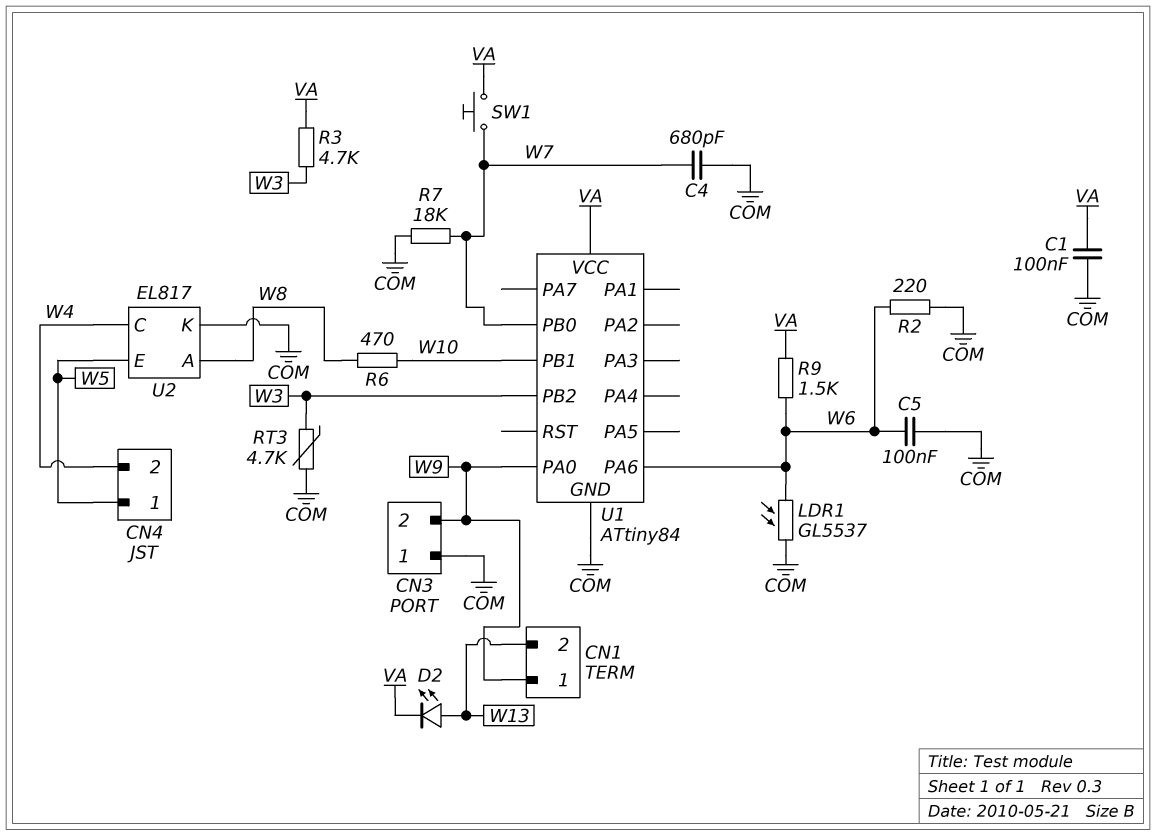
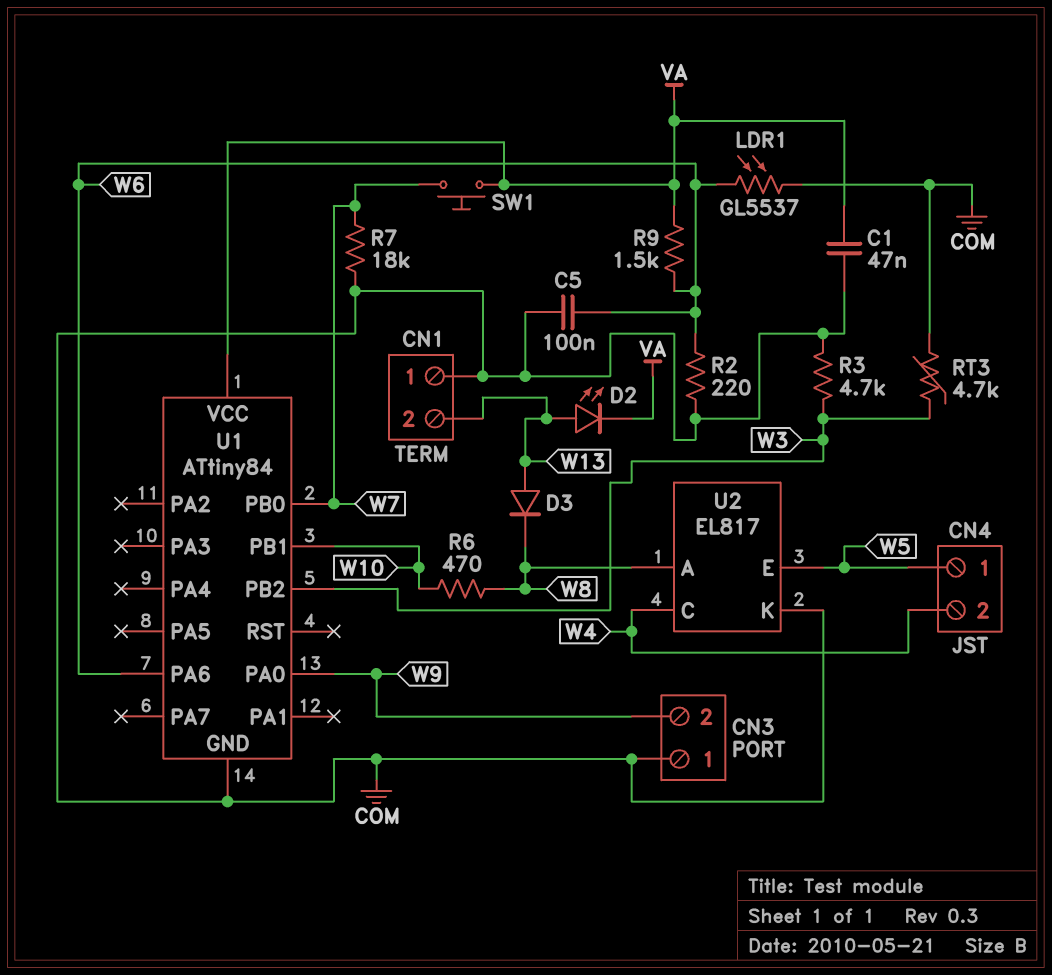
C1: 100nF (COM, VA) -> 47nF (COM, VA)
C4: 680pF (COM, W7) -> none
CN1 pin 1: W9 -> COM
D3: none -> diode (A W13, K W8)
R3: 4.7k (VA, W3) -> 4.7k (COM, W3)

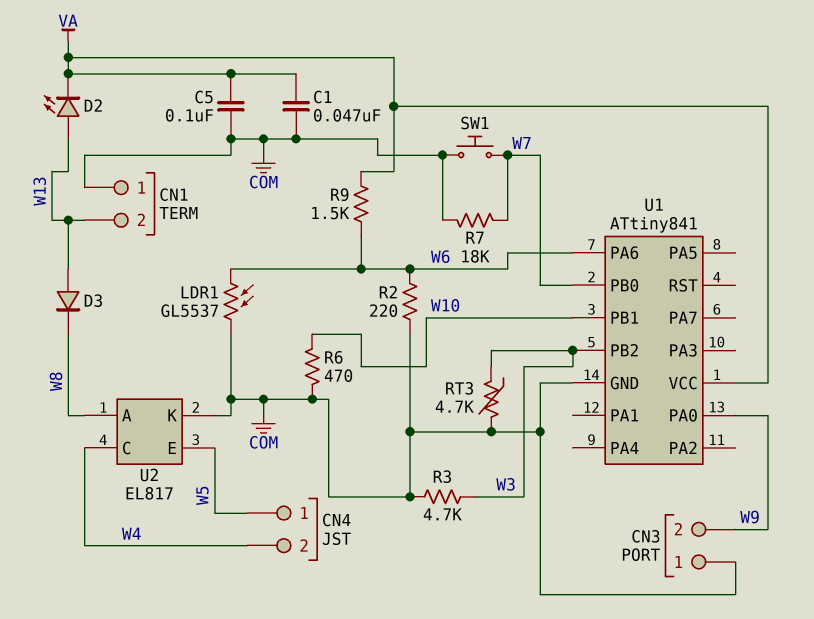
C5: 100nF (COM, W6) -> 100nF (COM, VA)
R6: 470 (W8, W10) -> 470 (COM, W10)
SW1: button (VA, W7) -> button (COM, W7)
U1: ATtiny84 -> ATtiny841

